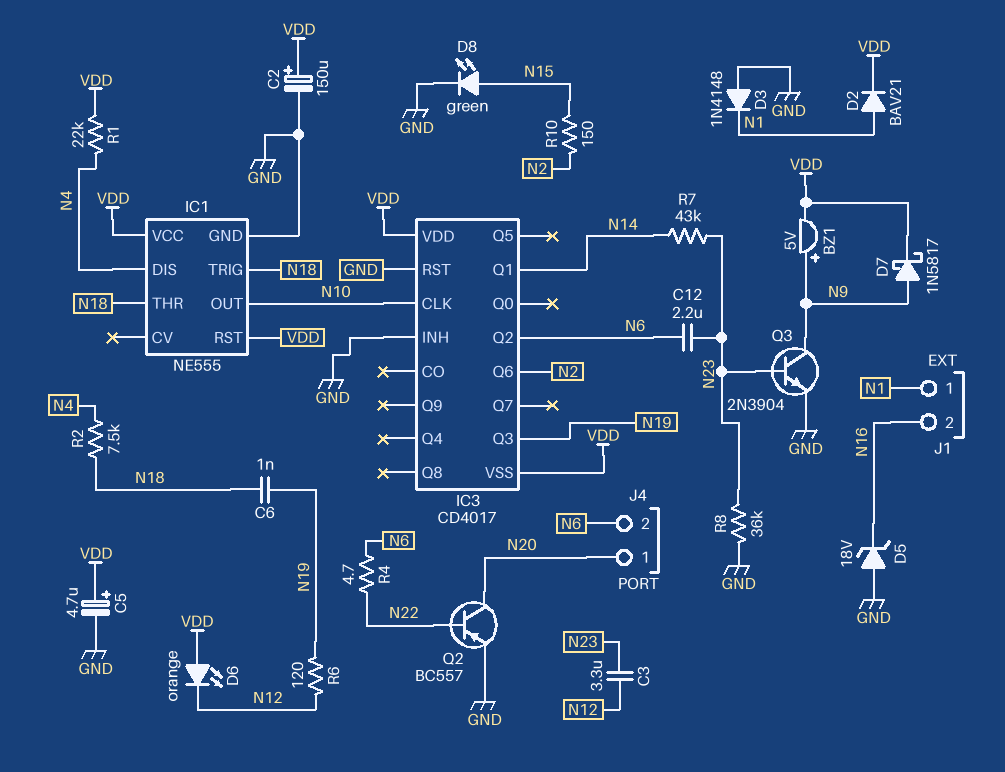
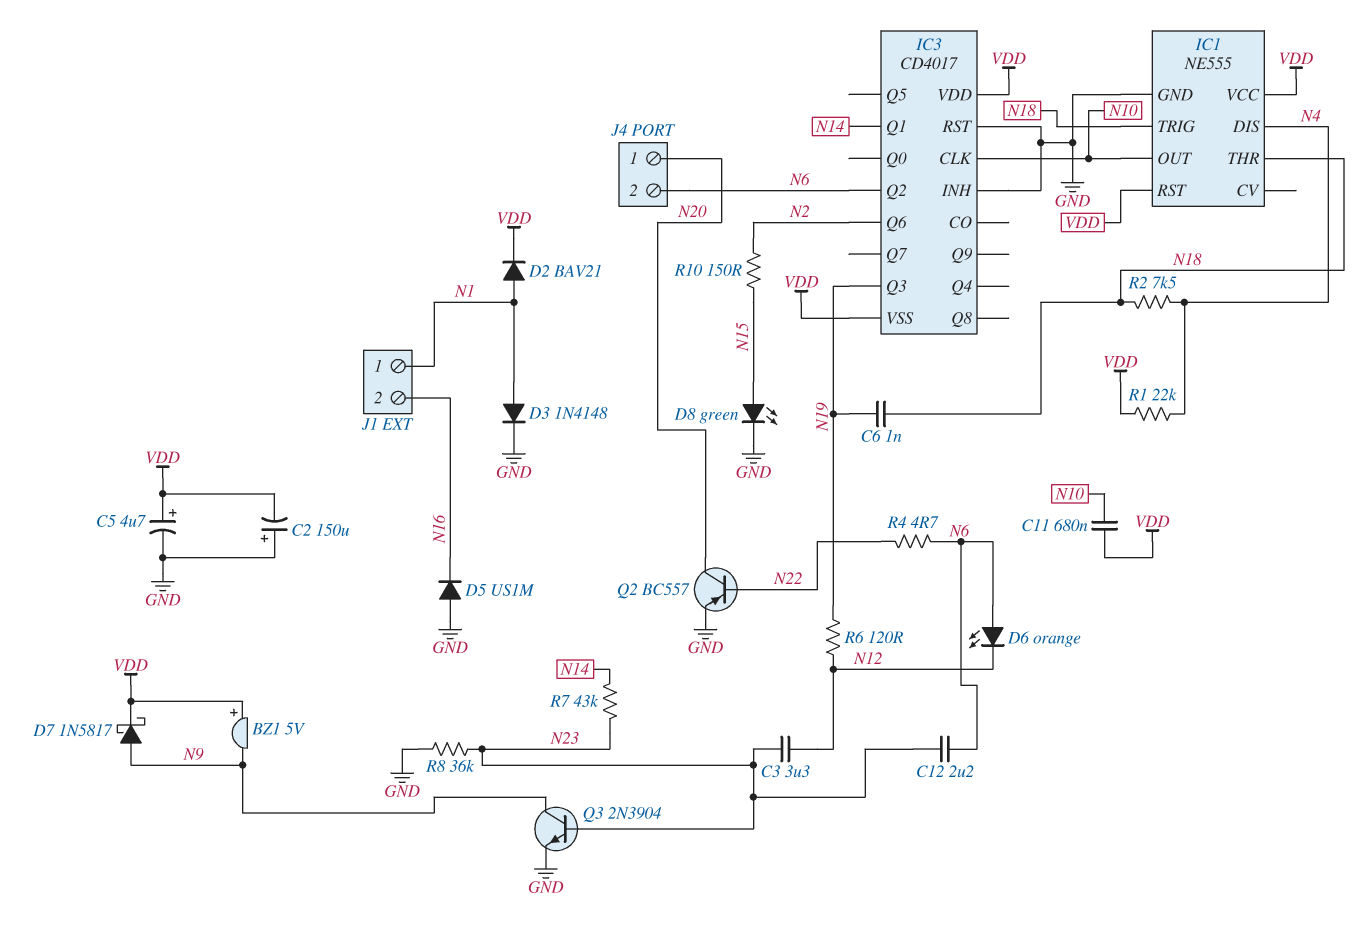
BZ1: buzzer 5V (plus N9, minus VDD) -> buzzer 5V (plus VDD, minus N9)
C2: 150uF (plus VDD, minus GND) -> 150uF (plus GND, minus VDD)
C11: none -> 680nF (N10, VDD)
D3: diode 1N4148 (A GND, K N1) -> diode 1N4148 (A N1, K GND)
D5: zener 18V (A GND, K N16) -> diode US1M (A GND, K N16)
D6: LED orange (A VDD, K N12) -> LED orange (A N6, K N12)

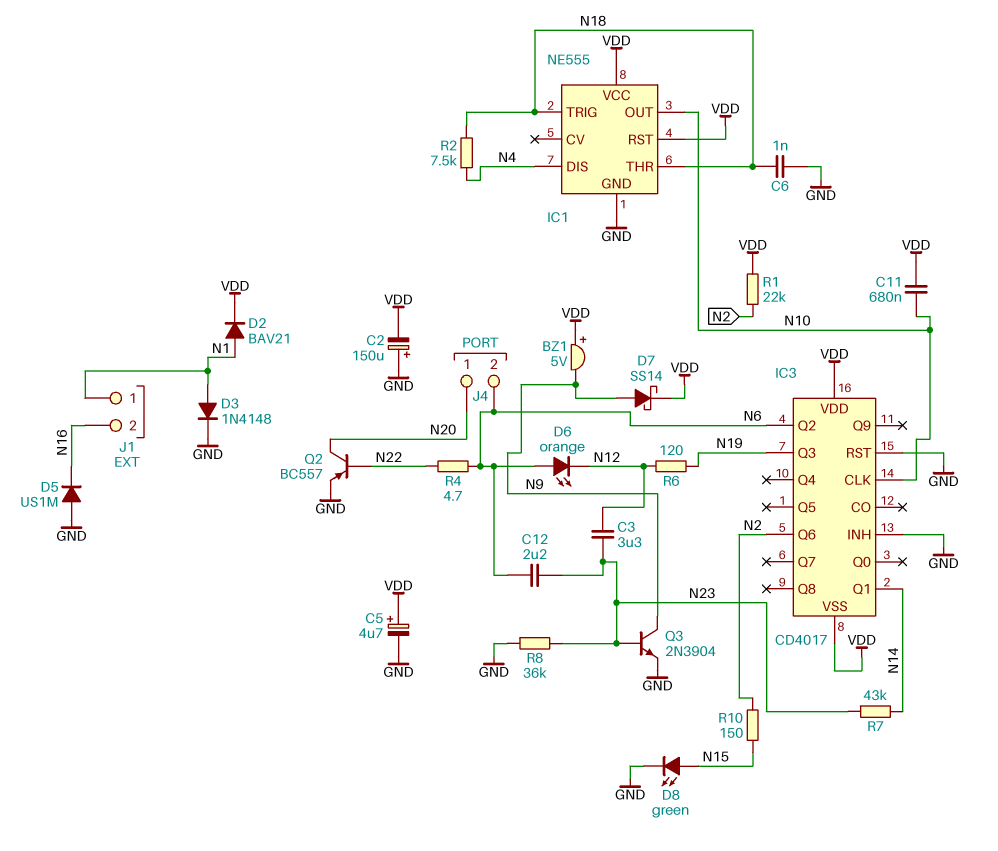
C6: 1nF (N18, N19) -> 1nF (GND, N18)
D7: schottky 1N5817 (A N9, K VDD) -> schottky SS14 (A N9, K VDD)
R1: 22k (N4, VDD) -> 22k (N2, VDD)

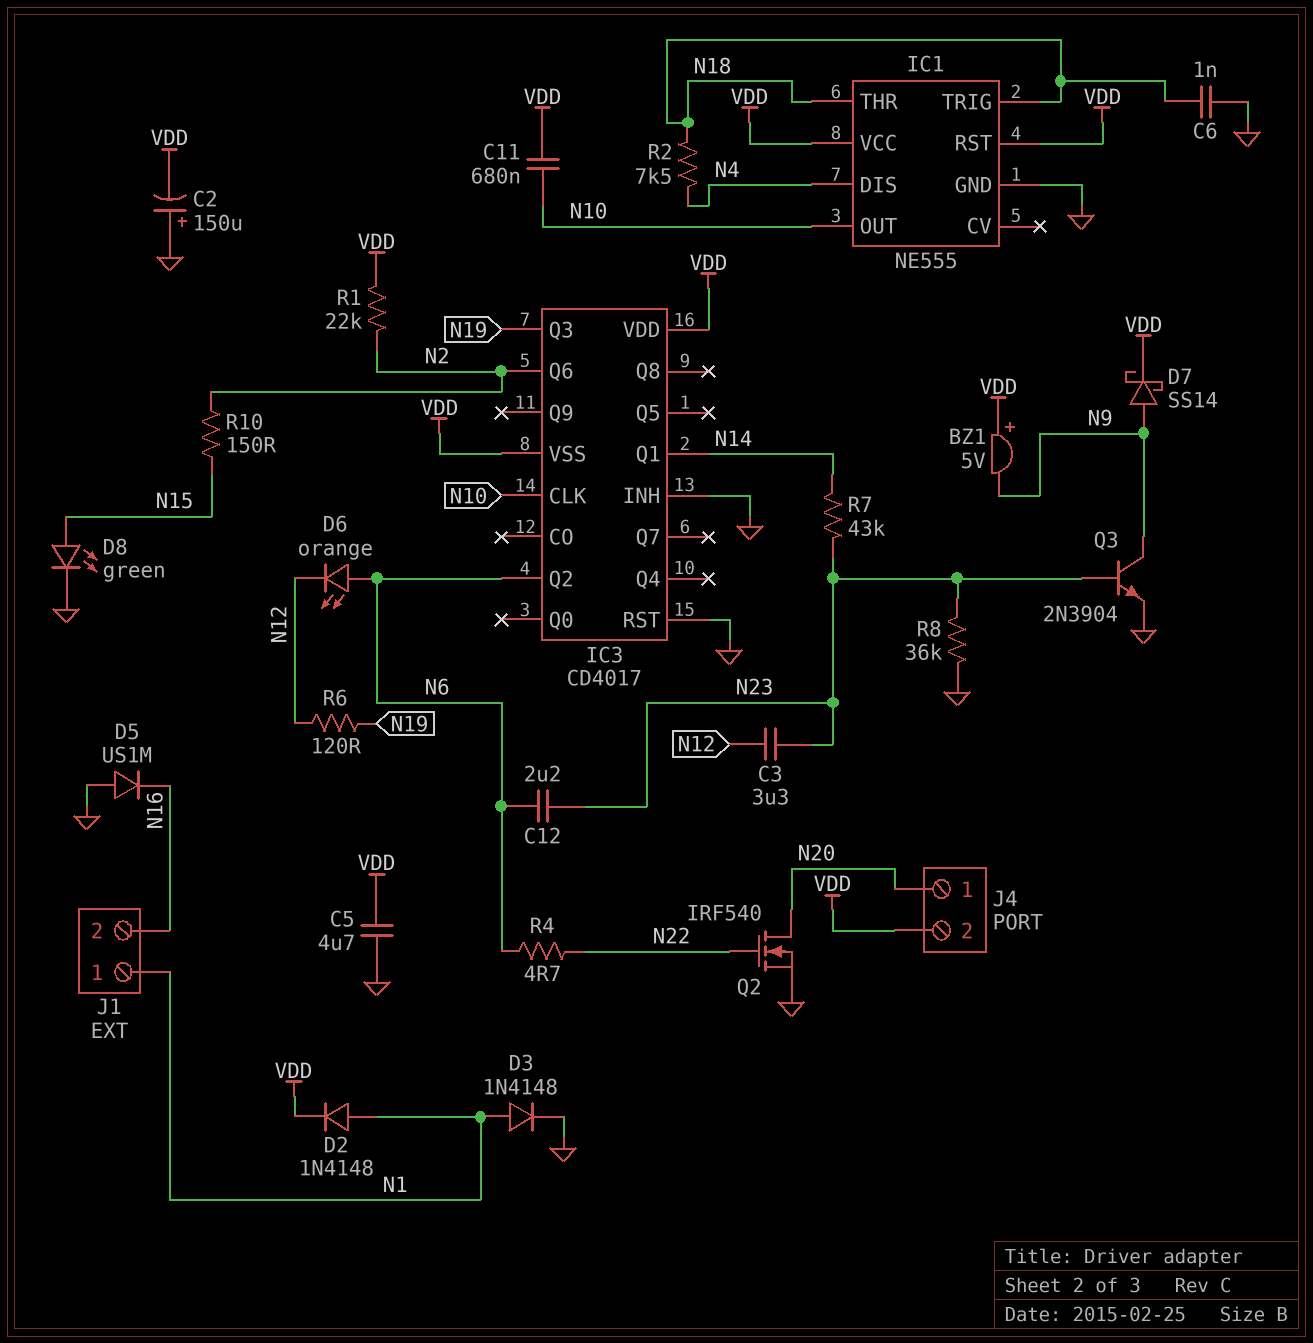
C5: 4.7uF (plus VDD, minus GND) -> 4.7uF (GND, VDD)
D2: diode BAV21 (A N1, K VDD) -> diode 1N4148 (A N1, K VDD)
J4 pin 2: N6 -> VDD
Q2: PNP BC557 (B N22, C N20, E GND) -> NMOS IRF540 (G N22, D N20, S GND)

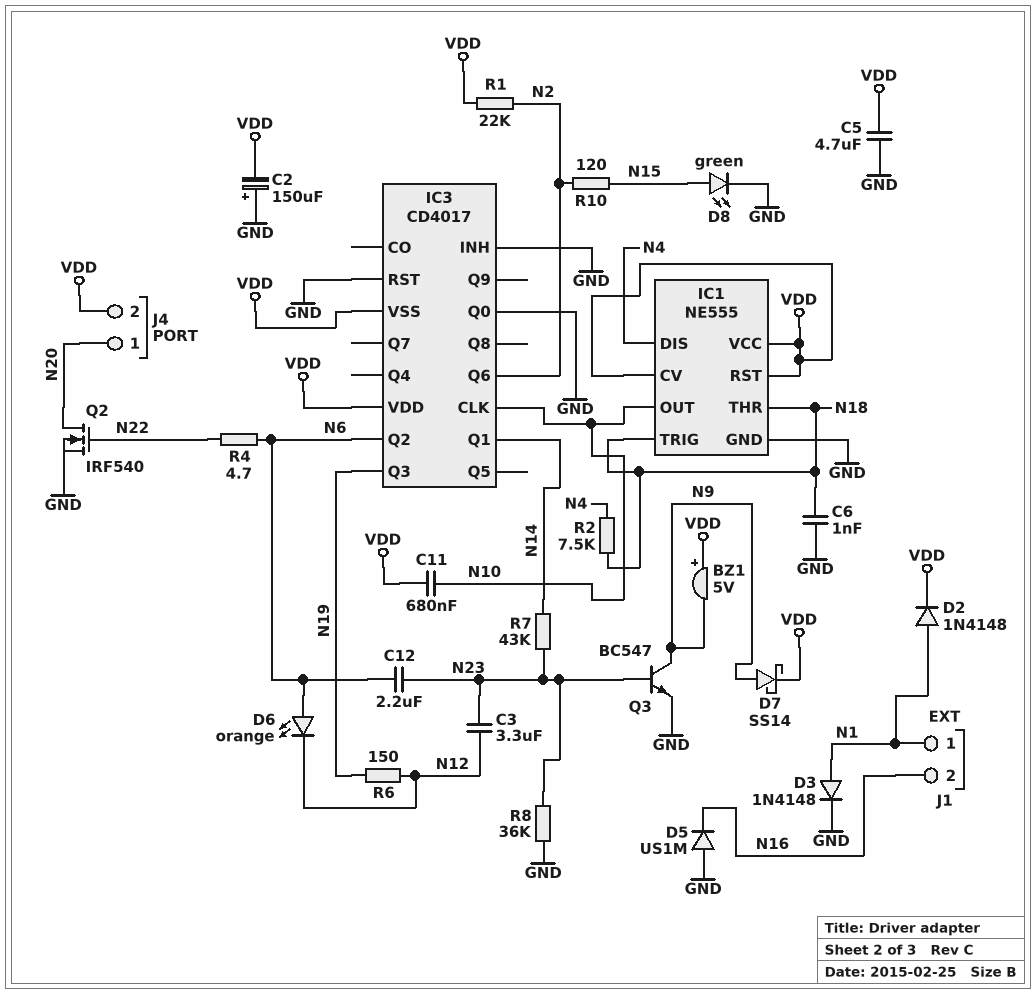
IC1 pin CV: none -> VDD
IC3 pin Q0: none -> GND
Q3: NPN 2N3904 (B N23, C N9, E GND) -> NPN BC547 (B N23, C N9, E GND)
R6: 120 (N12, N19) -> 150 (N12, N19)
R10: 150 (N2, N15) -> 120 (N2, N15)

